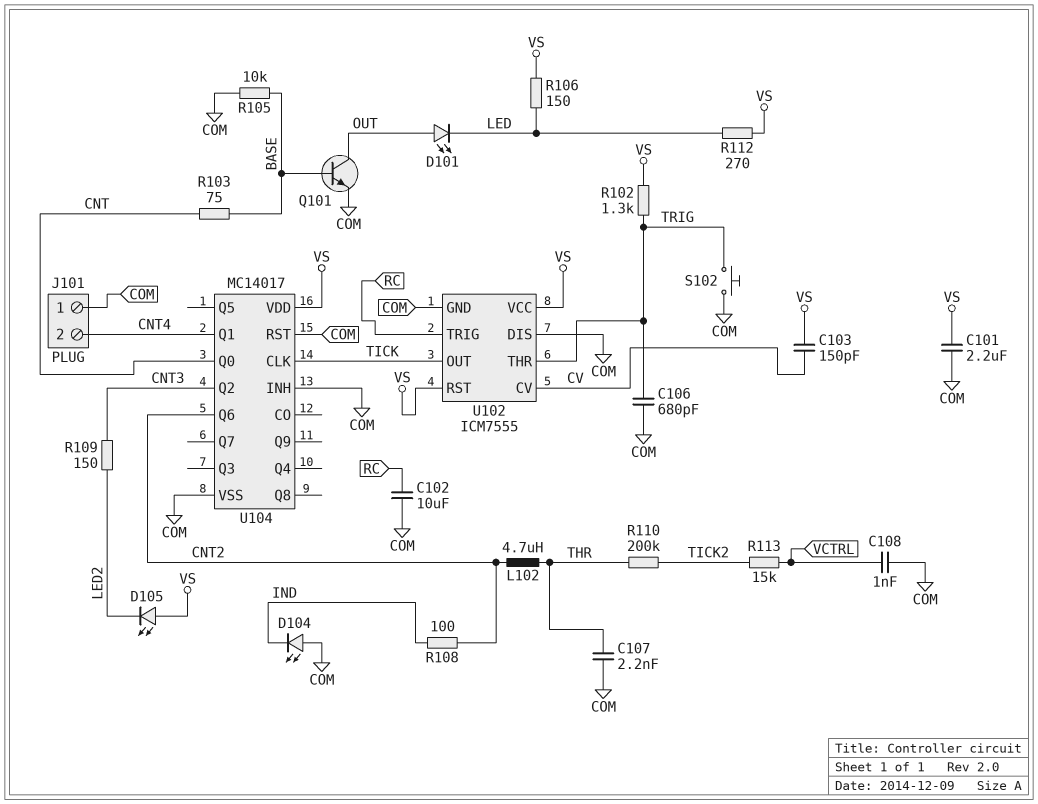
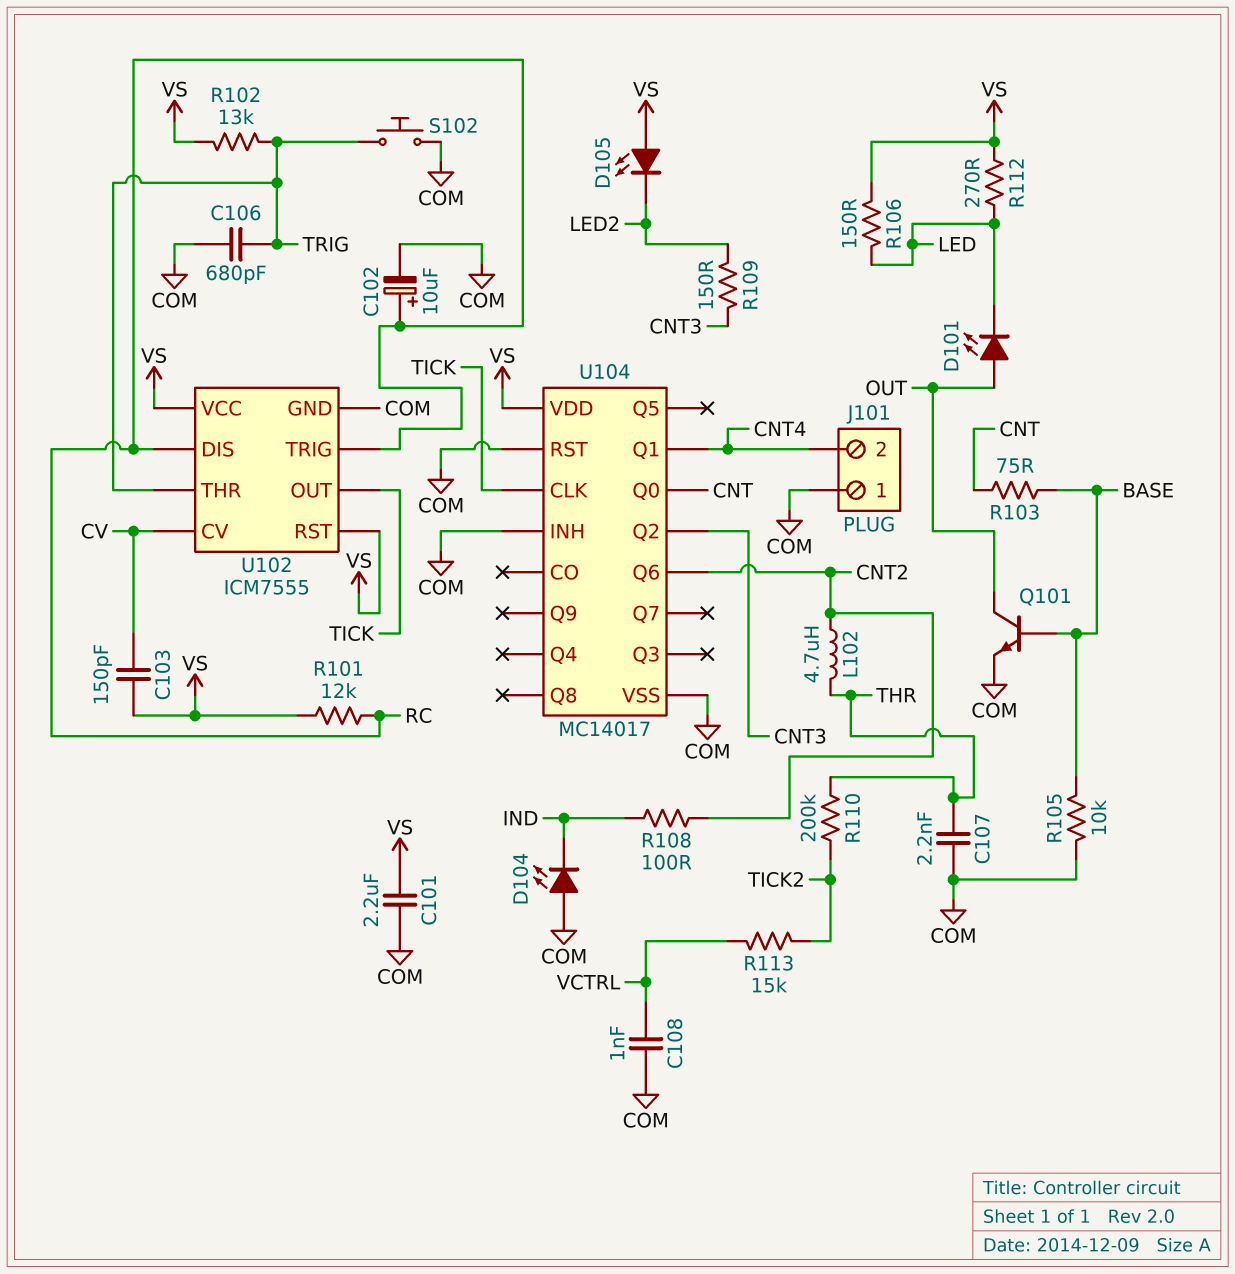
C102: 10uF (COM, RC) -> 10uF (plus RC, minus COM)
R101: none -> 12k (RC, VS)
R102: 1.3k (TRIG, VS) -> 13k (TRIG, VS)
U102 pin DIS: COM -> RC

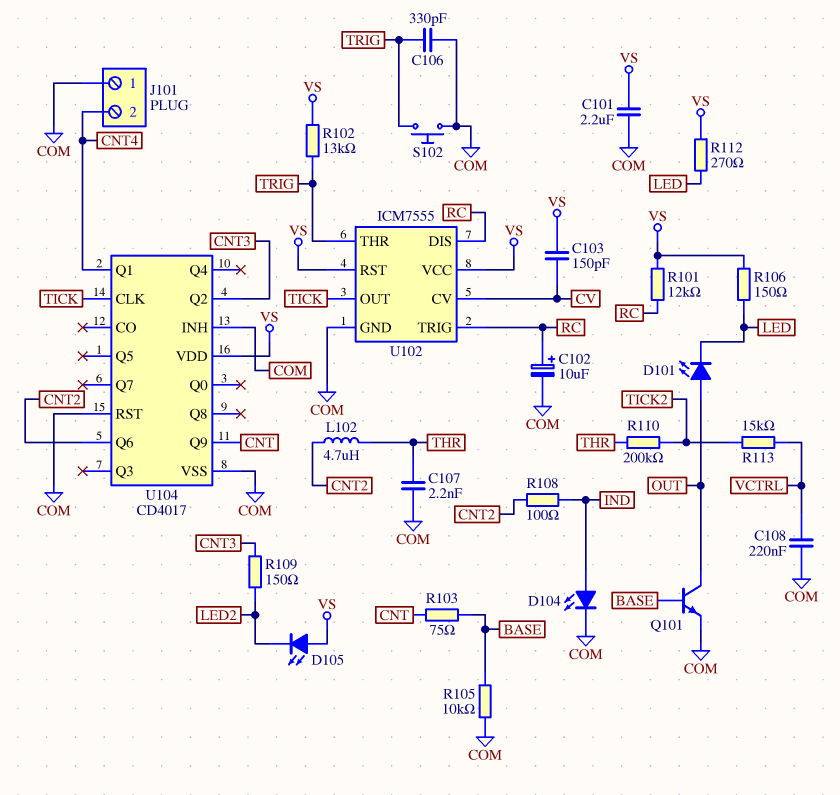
C106: 680pF (COM, TRIG) -> 330pF (COM, TRIG)
C108: 1nF (COM, VCTRL) -> 220nF (COM, VCTRL)
D104: LED (A COM, K IND) -> LED (A IND, K COM)
U104: MC14017 -> CD4017
U104 pin Q0: CNT -> none
U104 pin Q9: none -> CNT

